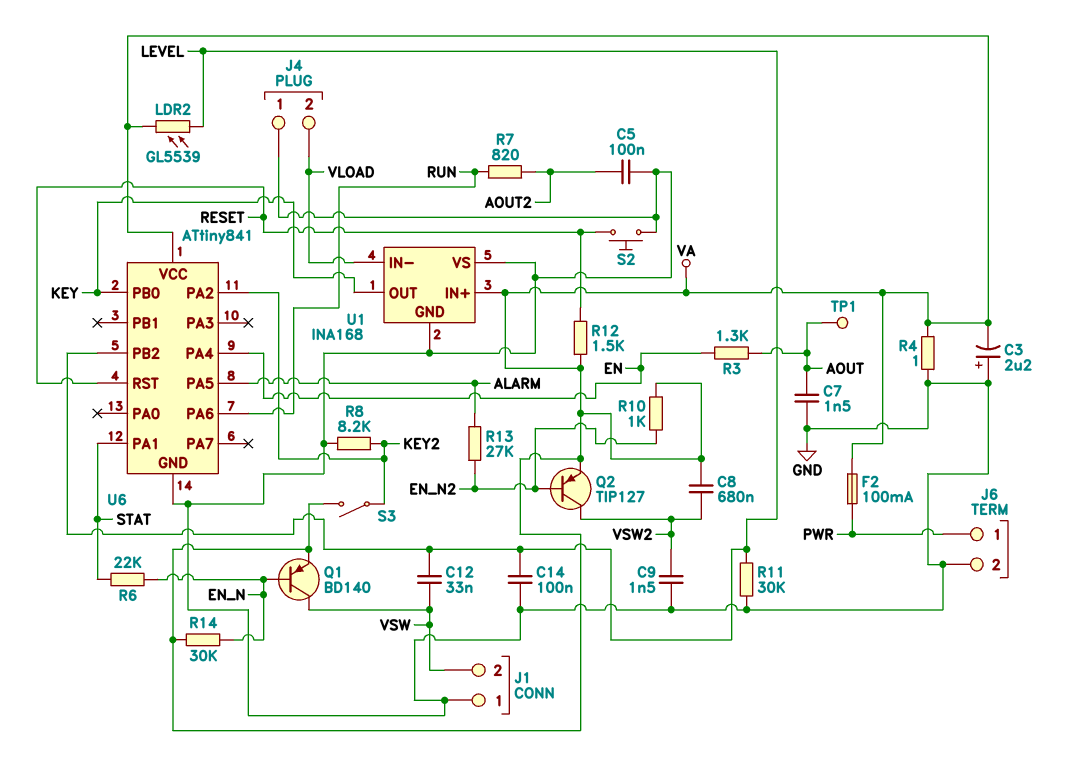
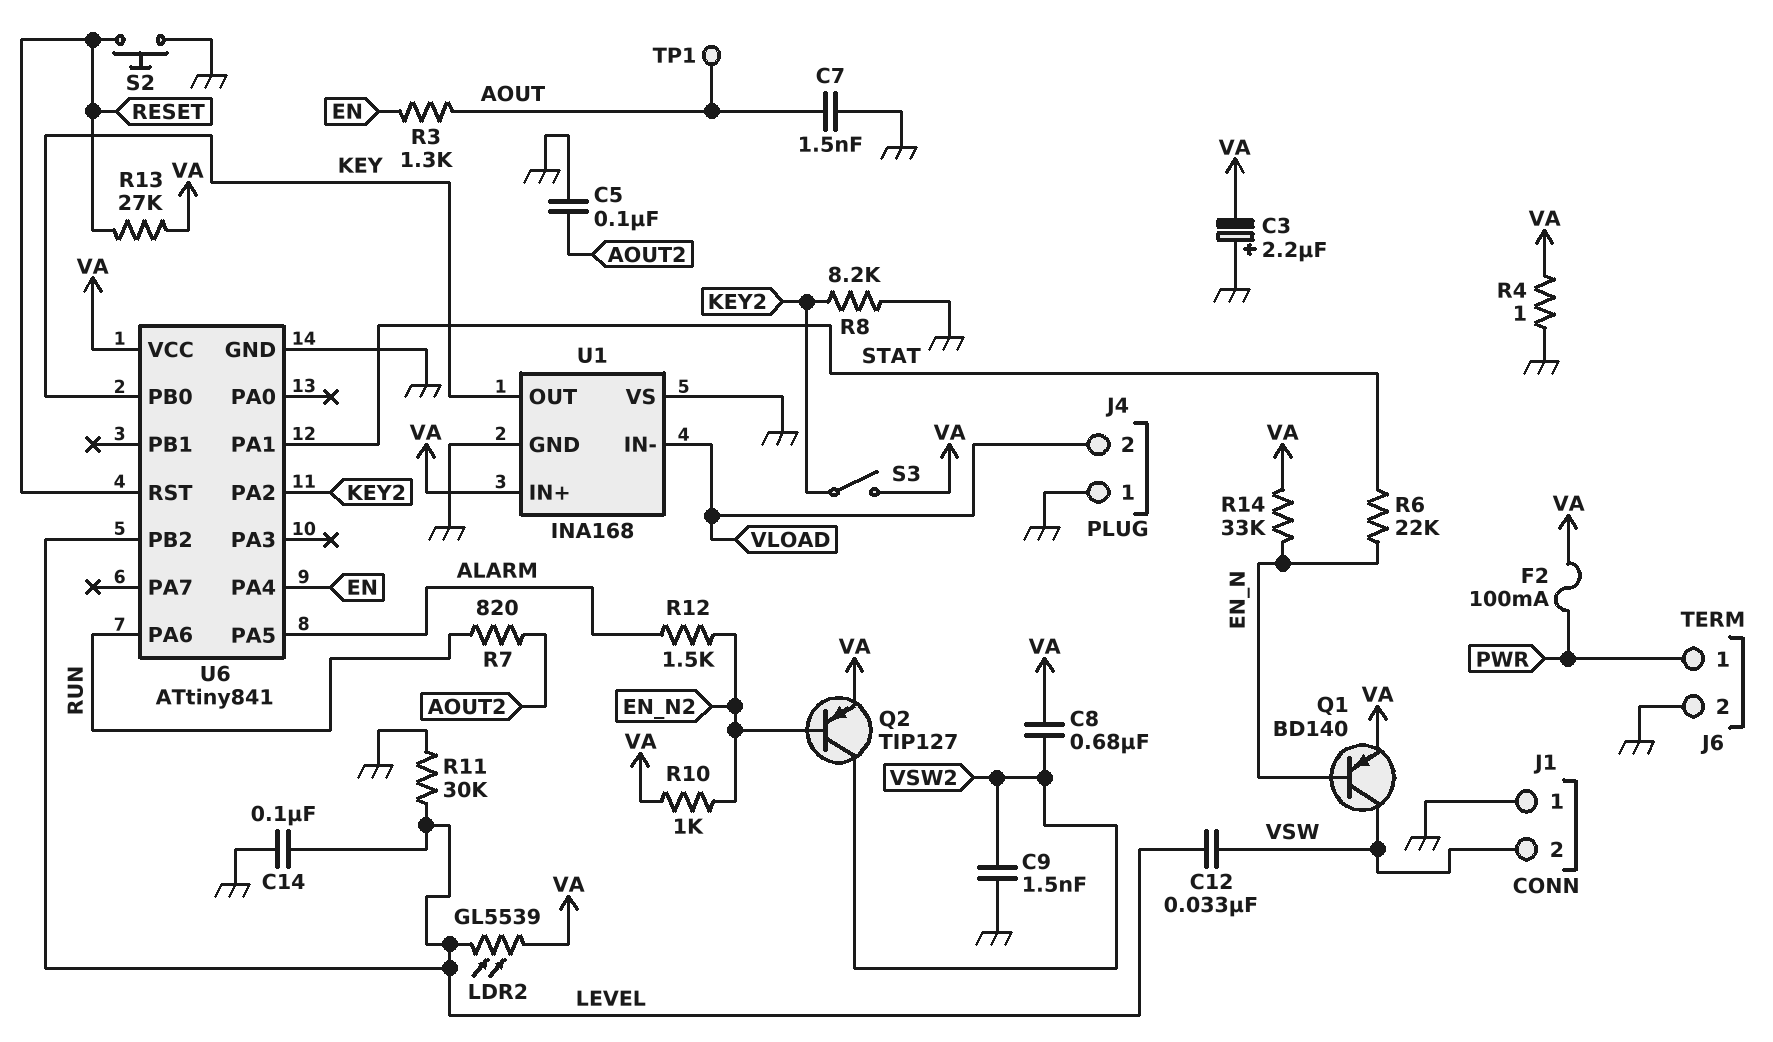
R12: 1.5k (RESET, VA) -> 1.5k (ALARM, EN_N2)
R13: 27k (ALARM, EN_N2) -> 27k (RESET, VA)
R14: 30k (EN_N, VA) -> 33k (EN_N, VA)

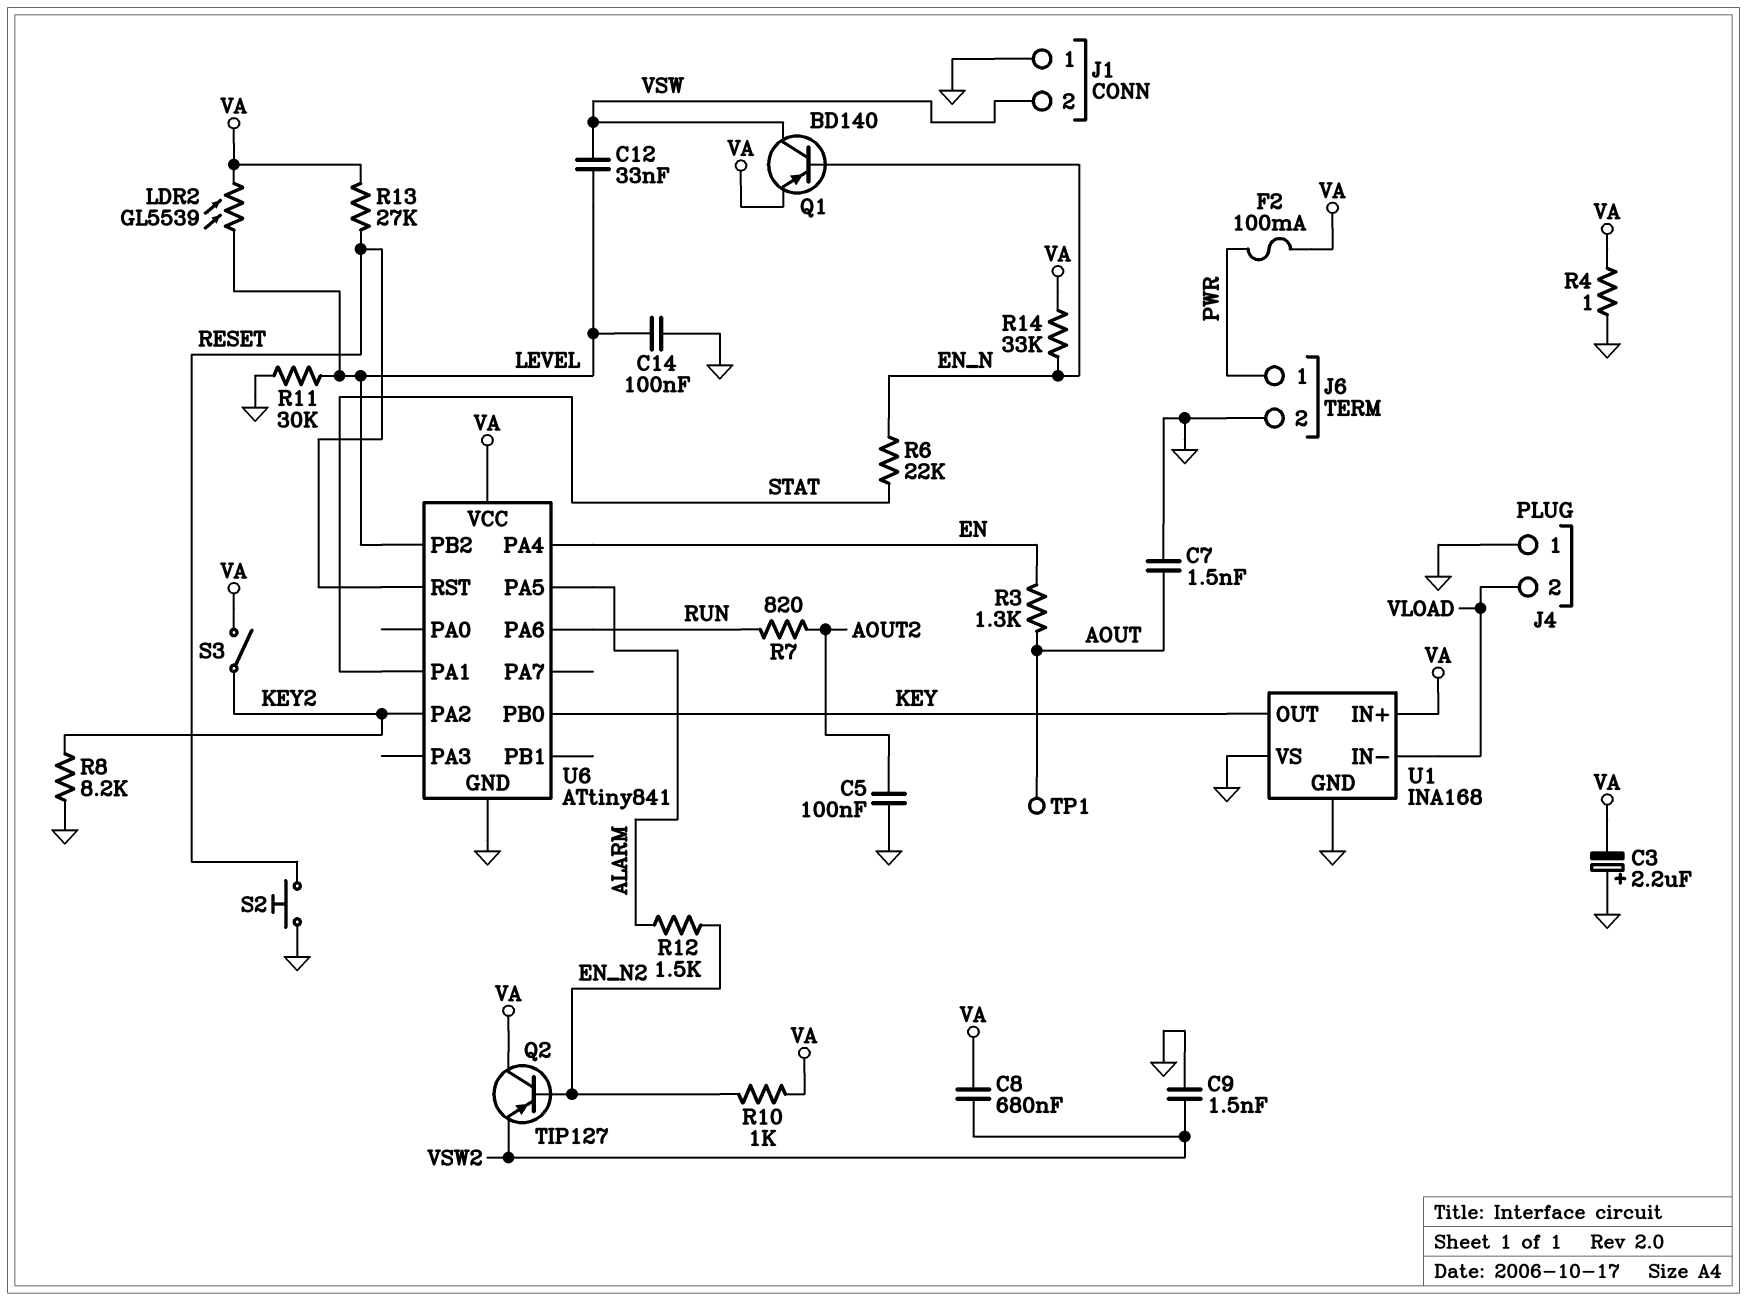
Q2: PNP TIP127 (B EN_N2, C VSW2, E VA) -> PNP TIP127 (B EN_N2, C VA, E VSW2)

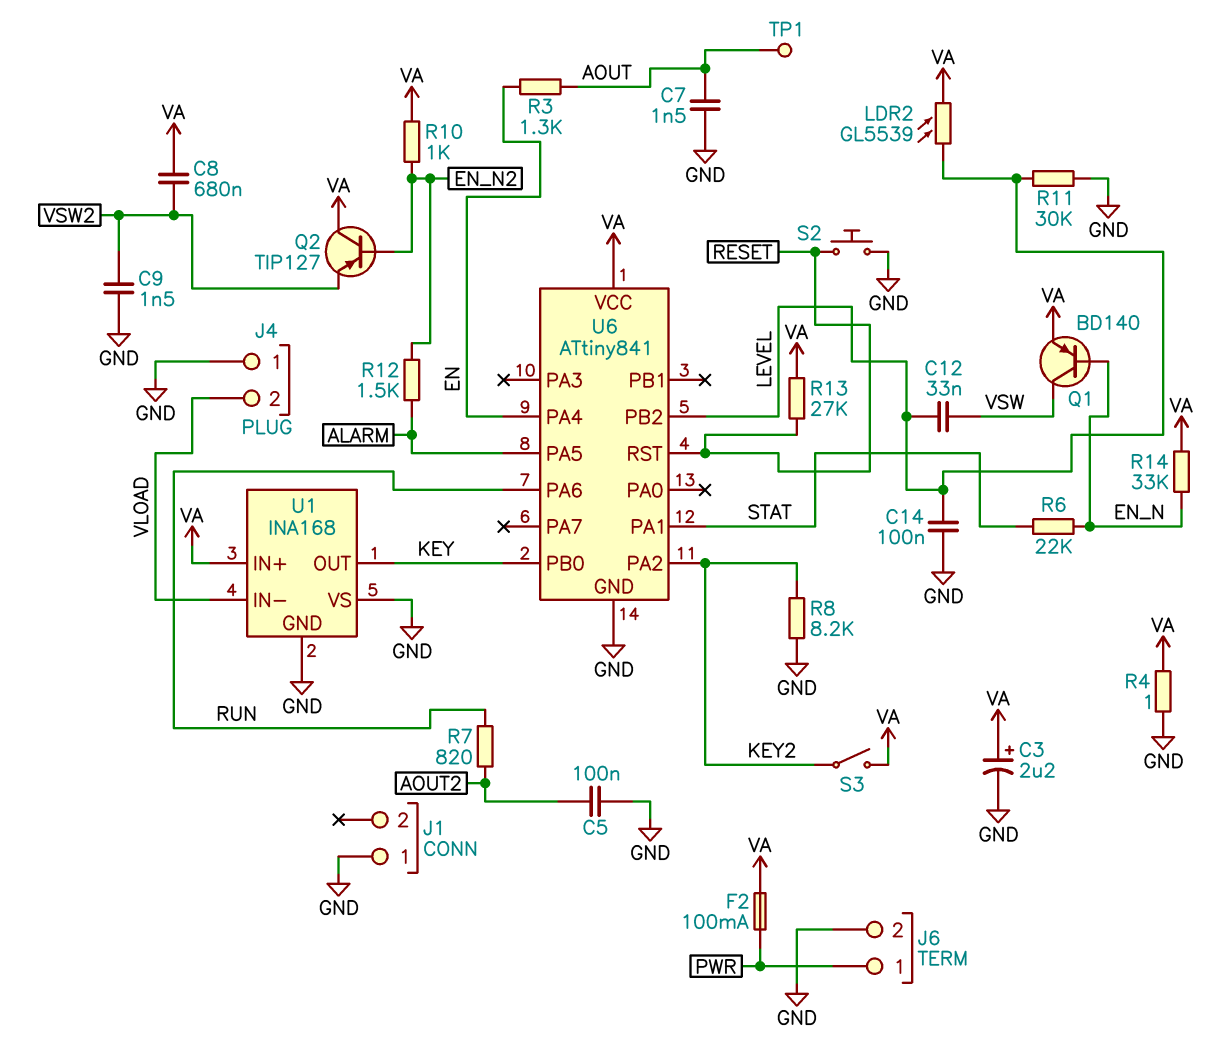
C3: 2.2uF (plus GND, minus VA) -> 2.2uF (plus VA, minus GND)
J1 pin 2: VSW -> none

